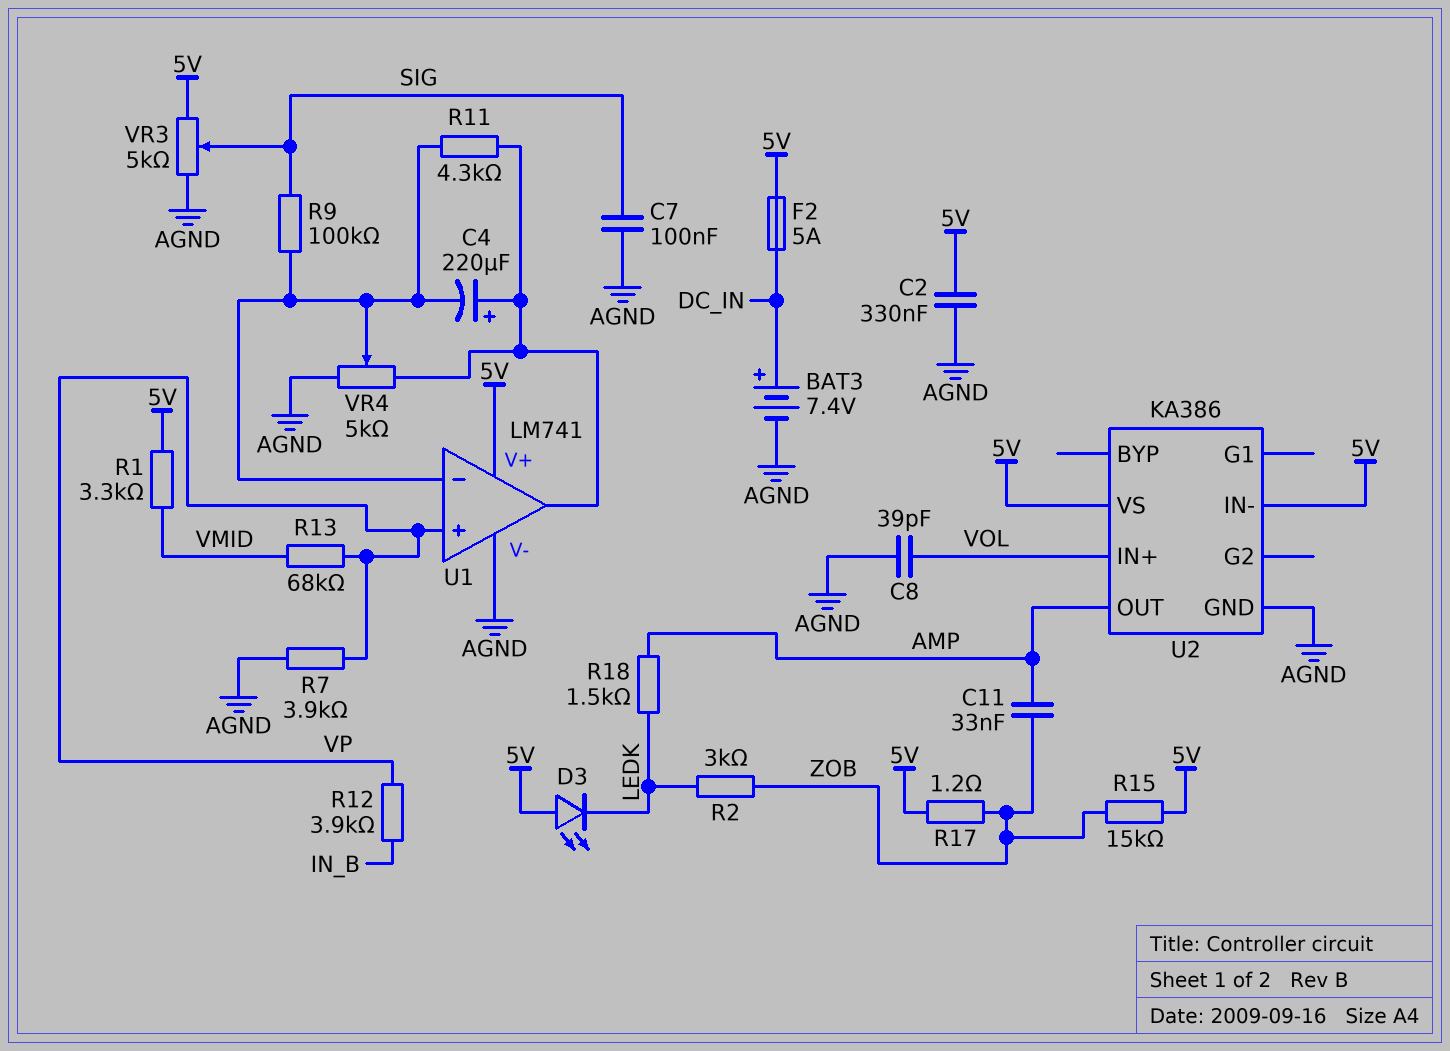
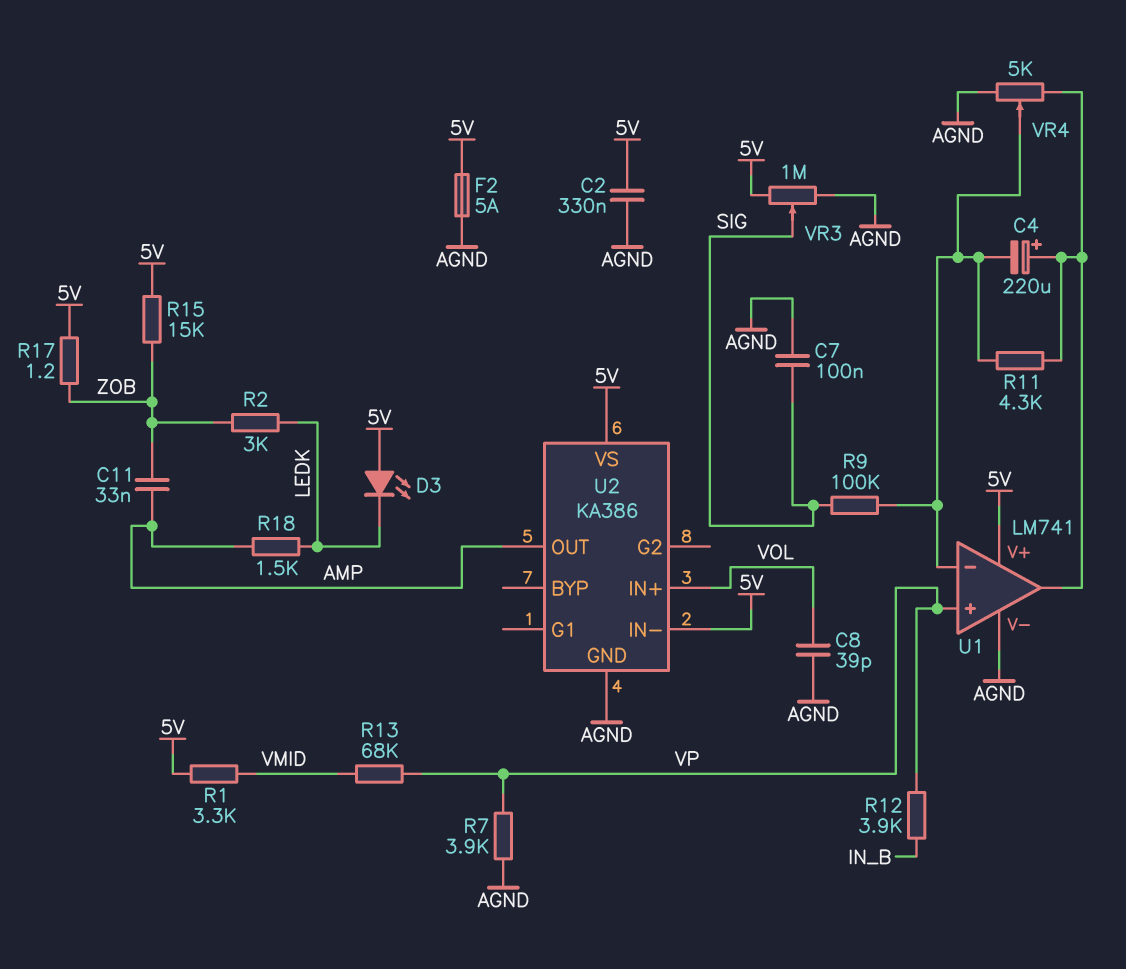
BAT3: 7.4V (plus DC_IN, minus AGND) -> none
F2: 5A (5V, DC_IN) -> 5A (5V, AGND)
VR3: 5k (5V, AGND, wiper SIG) -> 1M (5V, AGND, wiper SIG)

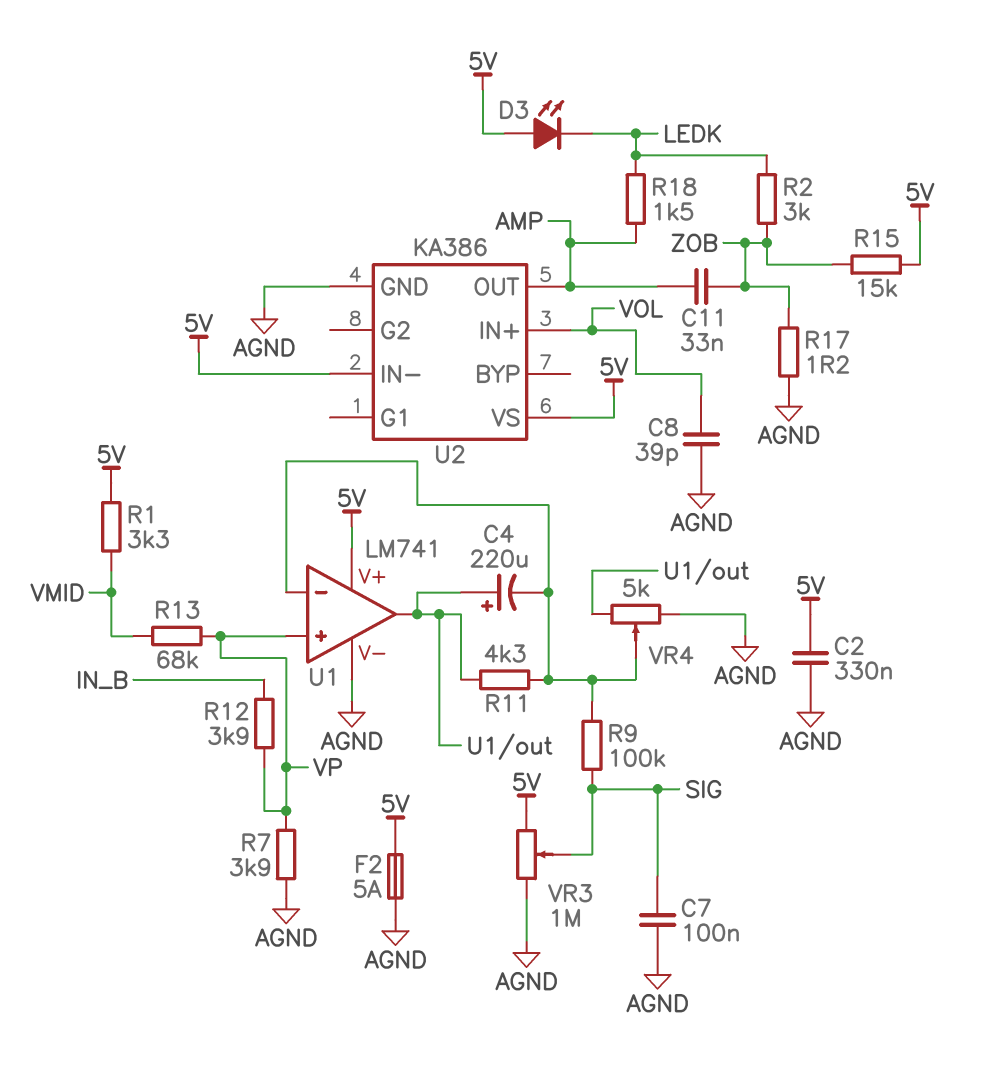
R17: 1.2 (5V, ZOB) -> 1.2 (AGND, ZOB)

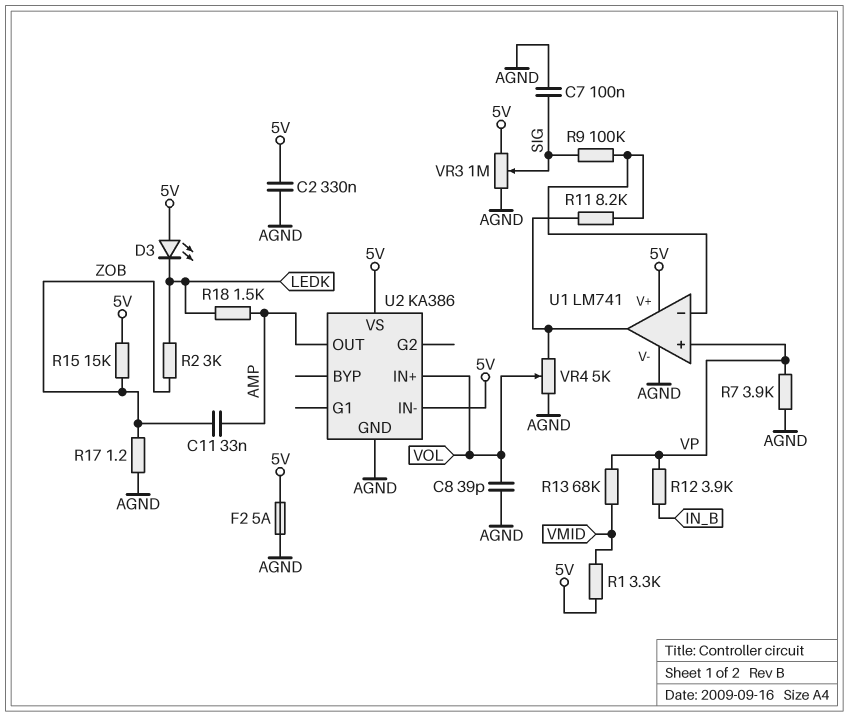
C4: 220uF (plus U1/out, minus U1/in-) -> none
R11: 4.3k (U1/in-, U1/out) -> 8.2k (U1/in-, U1/out)
VR4: 5k (AGND, U1/out, wiper U1/in-) -> 5k (AGND, U1/out, wiper VOL)

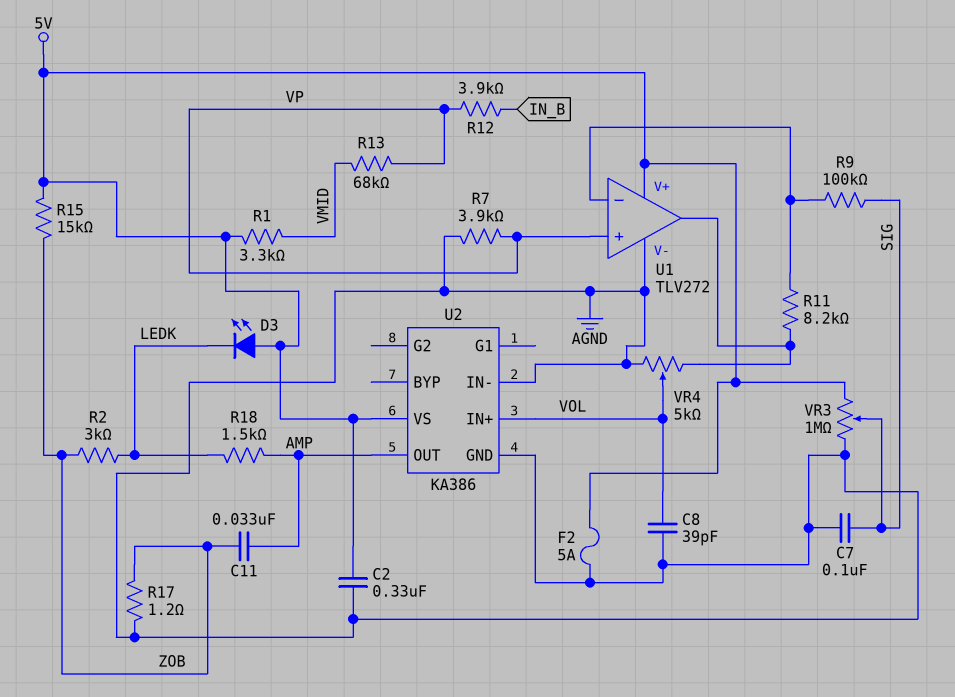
U1: LM741 -> TLV272
U2 pin IN-: 5V -> AGND

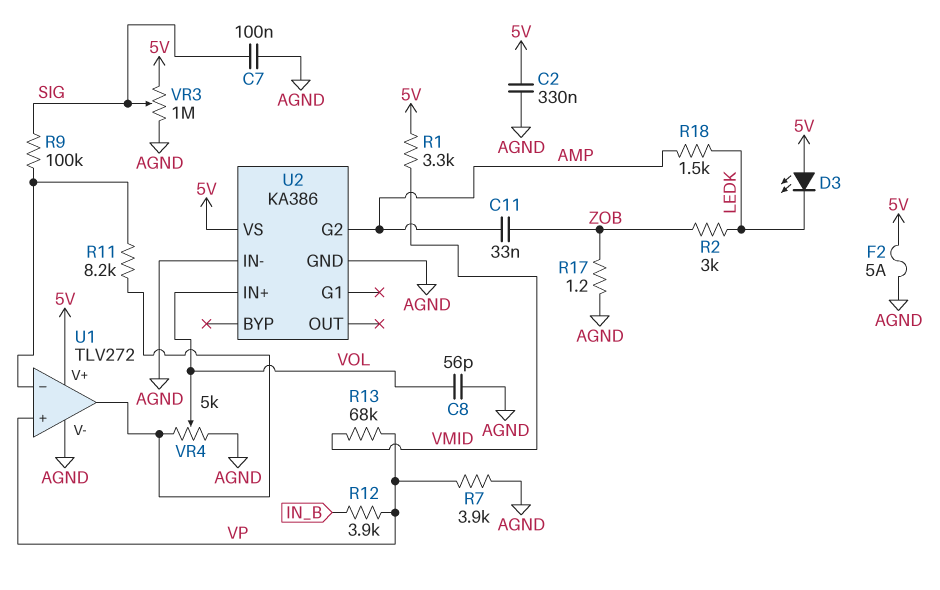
C8: 39pF (AGND, VOL) -> 56pF (AGND, VOL)
R15: 15k (5V, ZOB) -> none
U2 pin G2: none -> AMP
U2 pin OUT: AMP -> none

